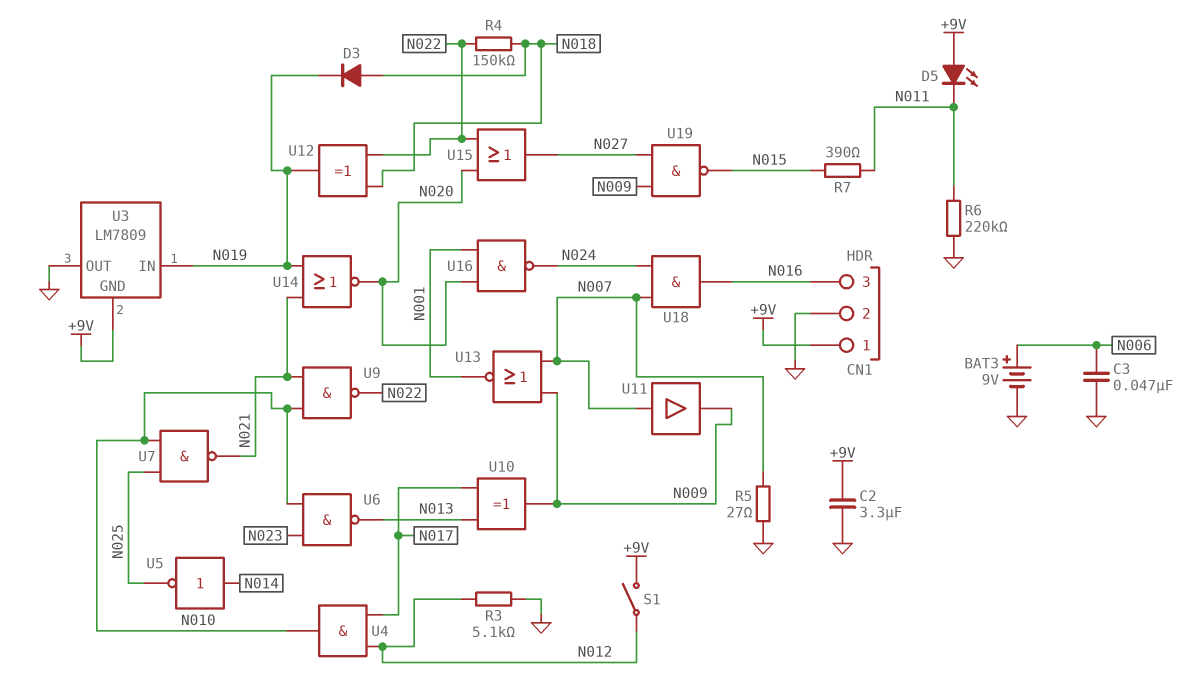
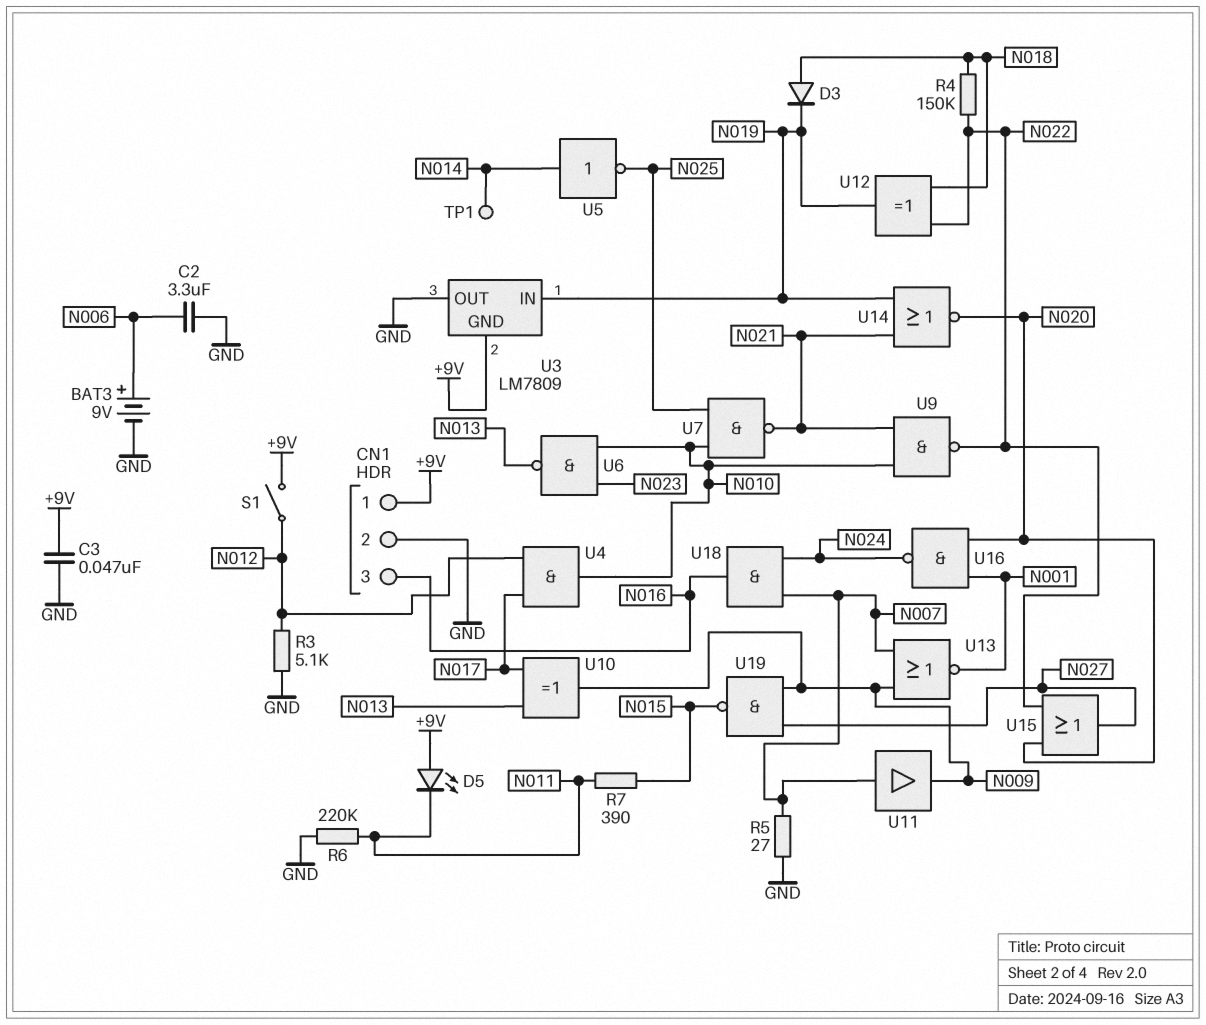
C2: 3.3uF (+9V, GND) -> 3.3uF (GND, N006)
C3: 47nF (GND, N006) -> 47nF (+9V, GND)
TP1: none -> test point (N014)

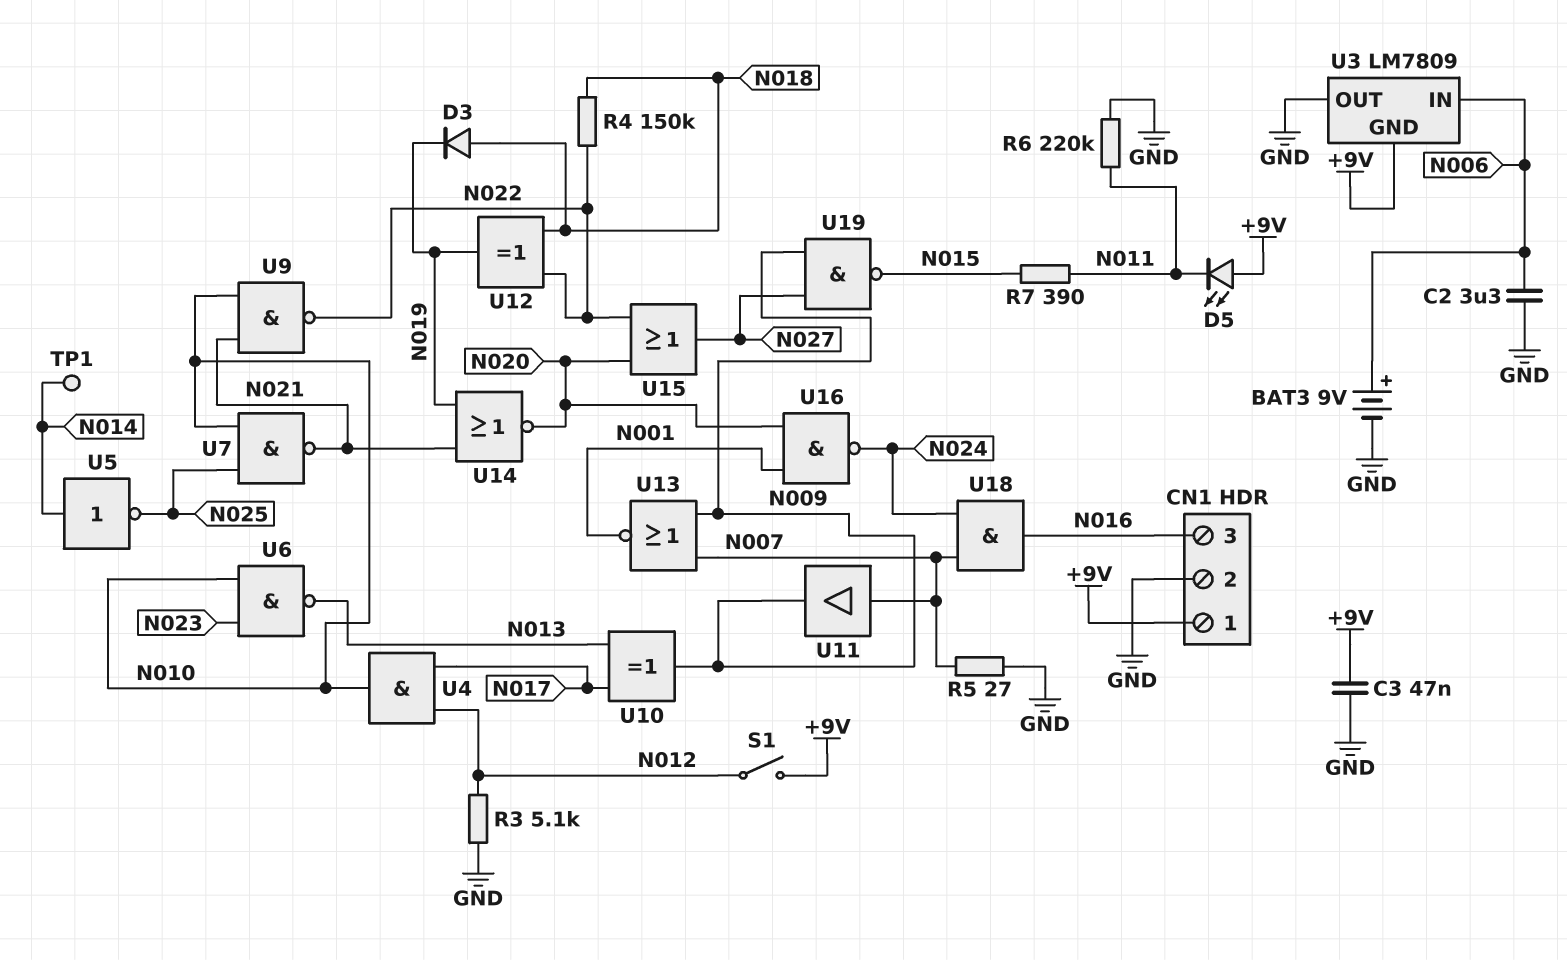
U3 pin IN: N019 -> N006

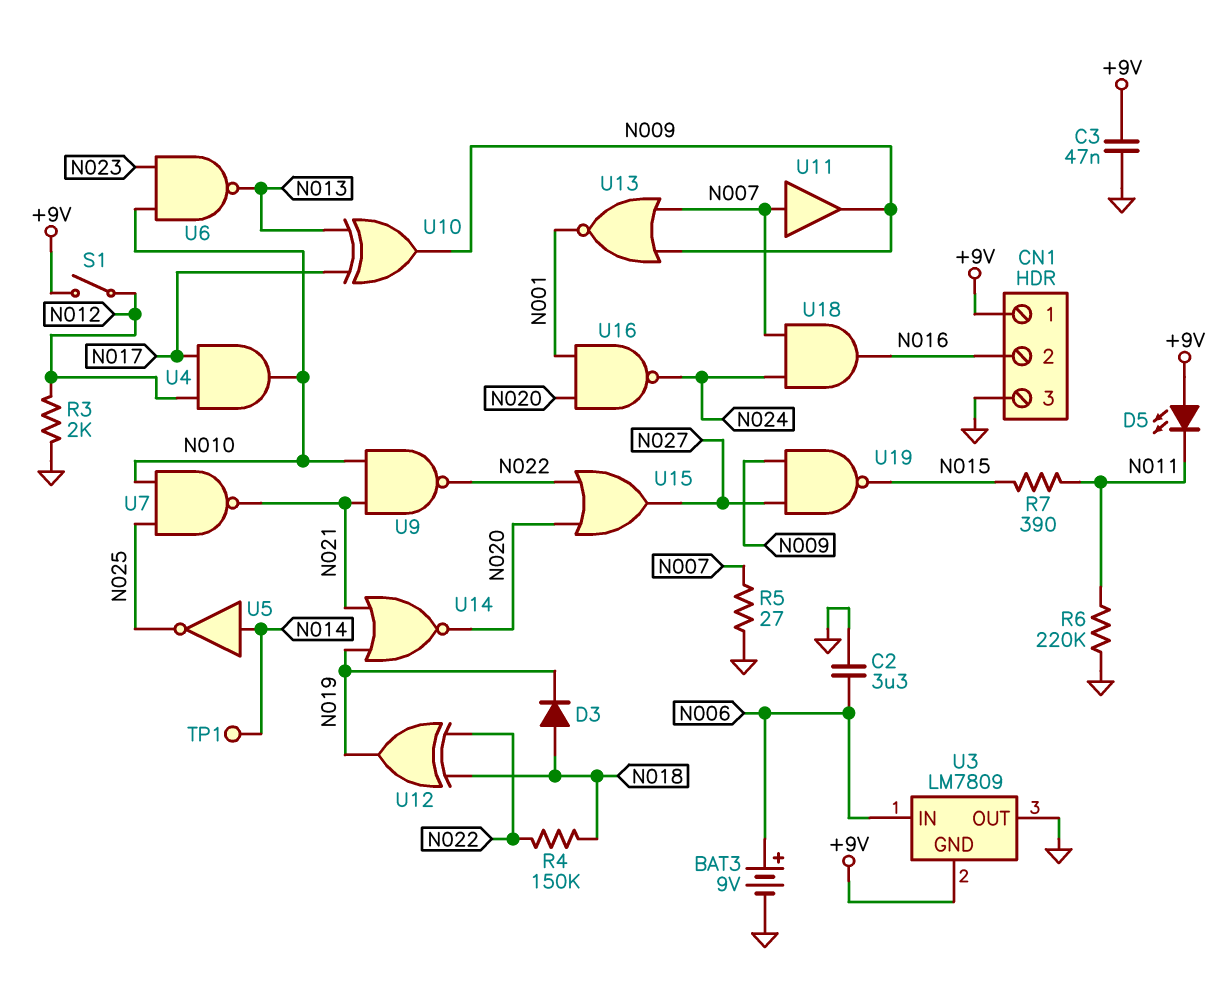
CN1 pin 2: GND -> N016
CN1 pin 3: N016 -> GND
R3: 5.1k (GND, N012) -> 2k (GND, N012)

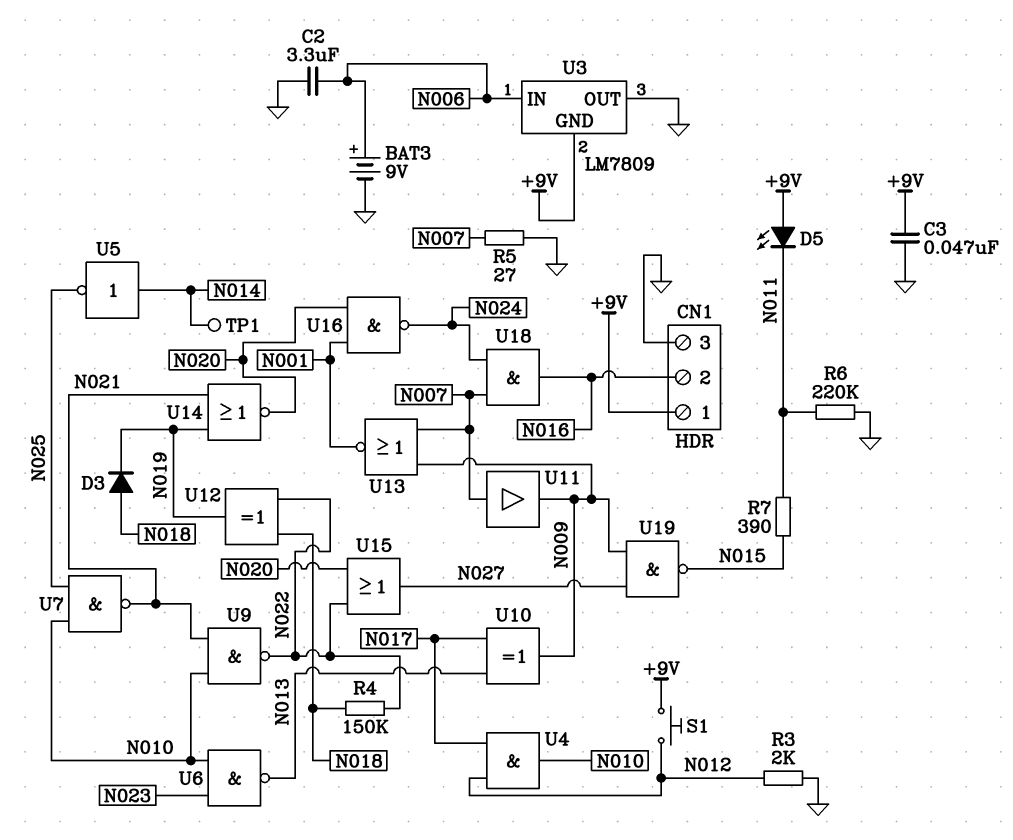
S1: switch (+9V, N012) -> button (+9V, N012)

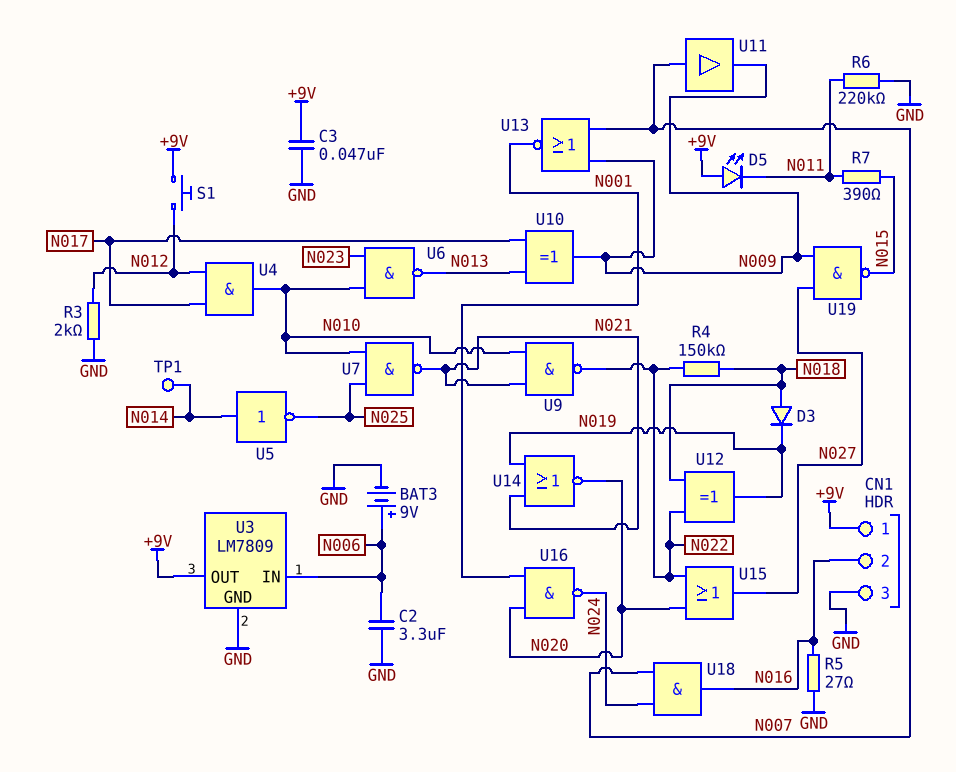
R5: 27 (GND, N007) -> 27 (GND, N016)
U3 pin GND: +9V -> GND
U3 pin OUT: GND -> +9V

